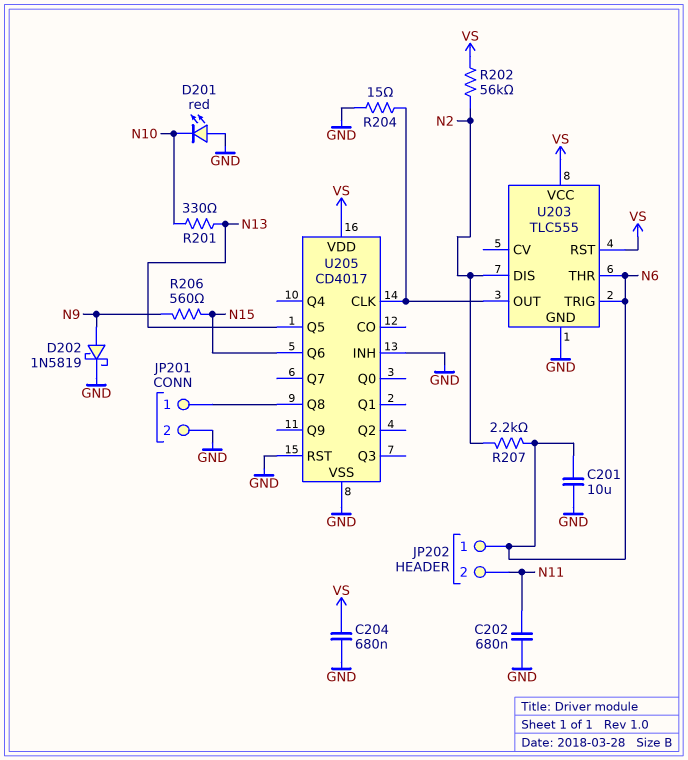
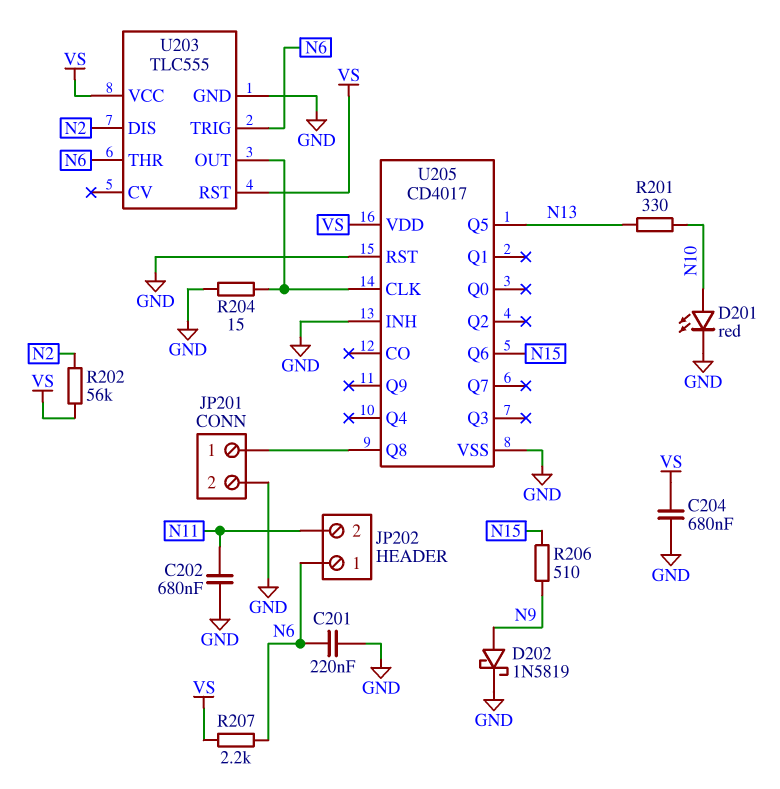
C201: 10uF (GND, N6) -> 220nF (GND, N6)
D201: LED red (A GND, K N10) -> LED red (A N10, K GND)
R206: 560 (N9, N15) -> 510 (N9, N15)
R207: 2.2k (N2, N6) -> 2.2k (N6, VS)

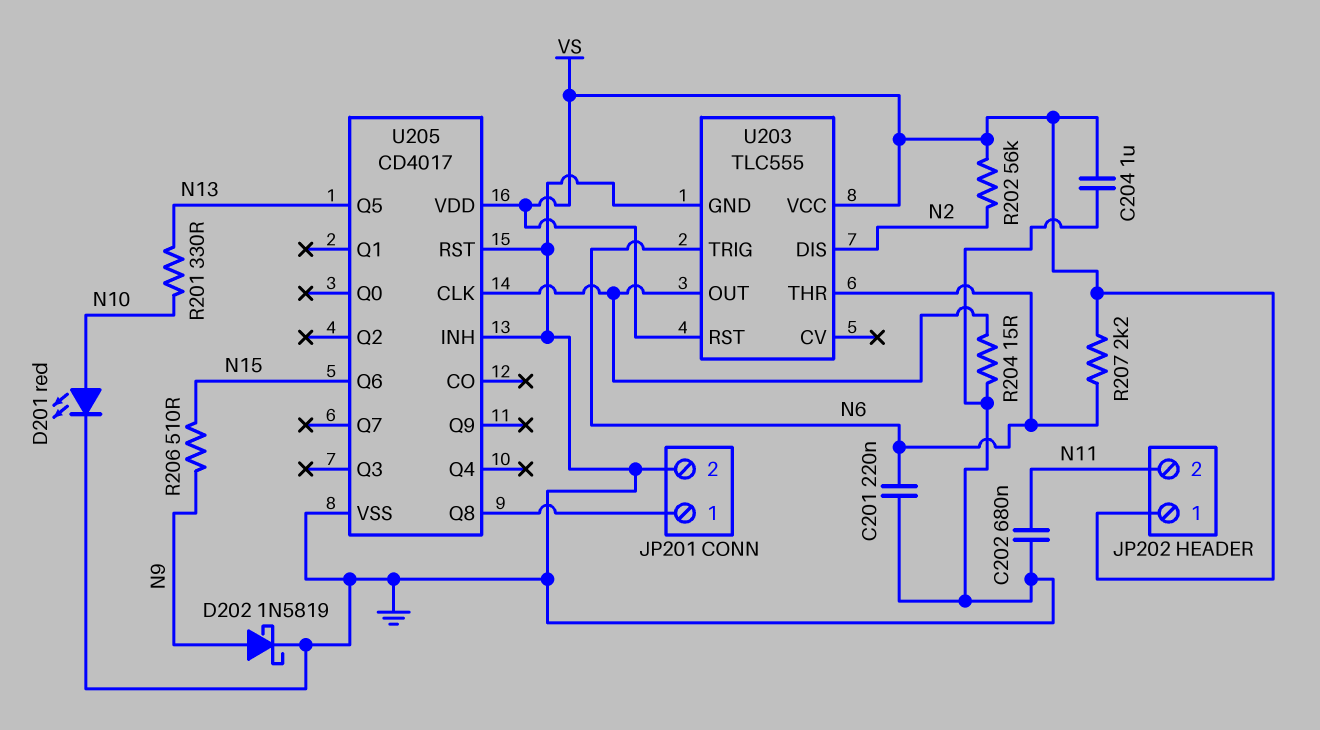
C204: 680nF (GND, VS) -> 1uF (GND, VS)
JP202 pin 1: N6 -> VS

